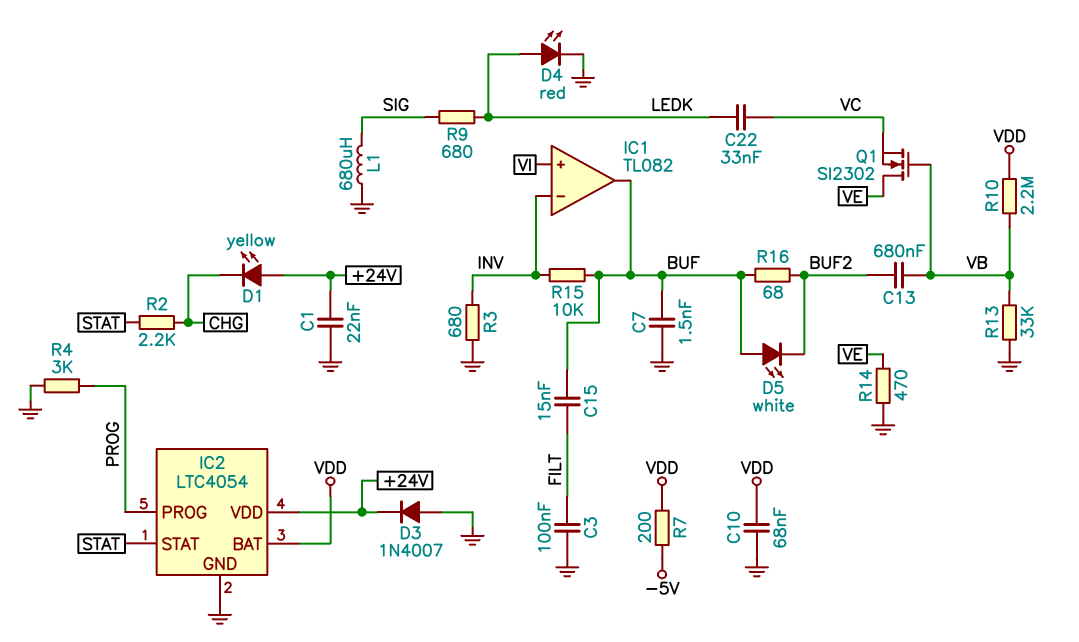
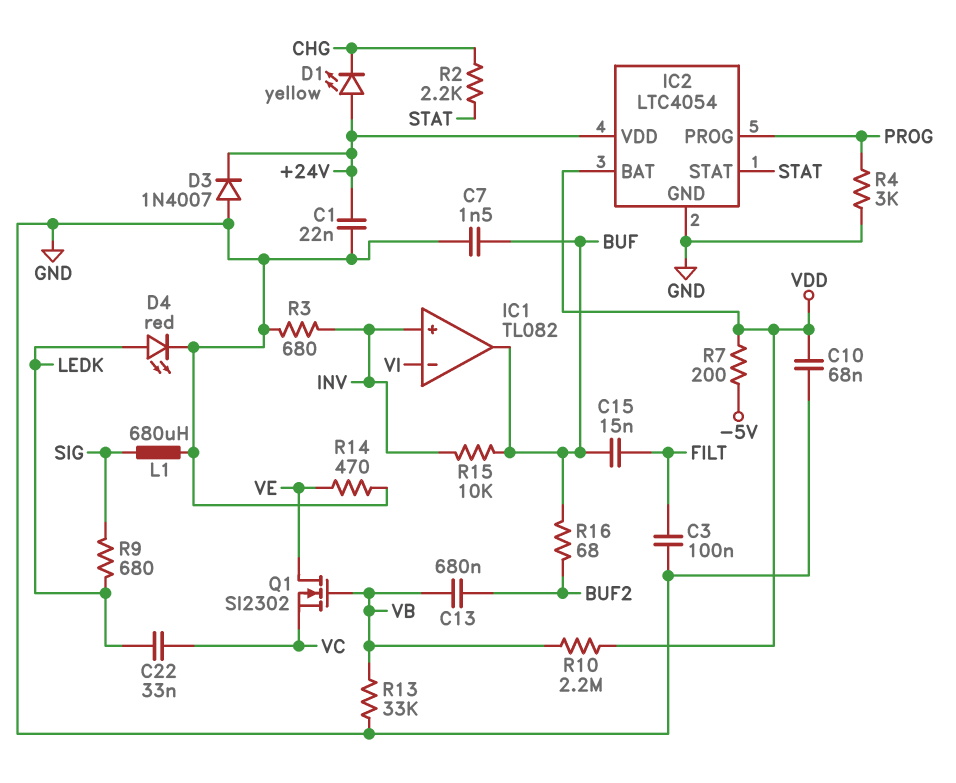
D5: LED white (A BUF, K BUF2) -> none
IC1 pin in+: VI -> INV
IC1 pin in-: INV -> VI

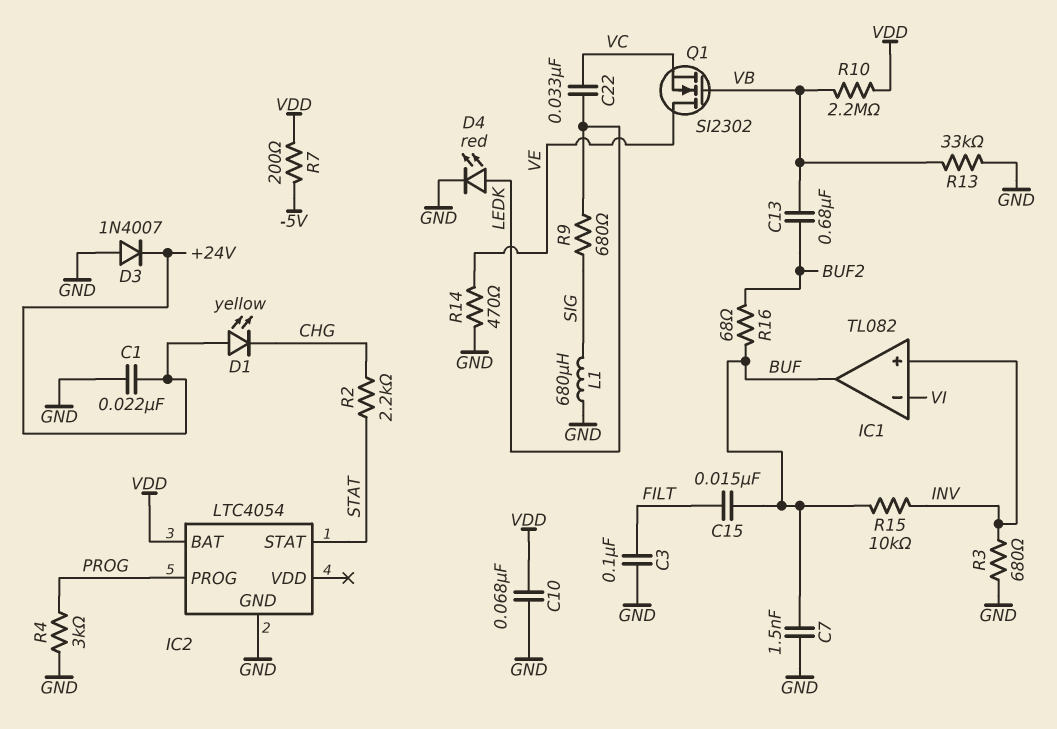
IC2 pin VDD: +24V -> none

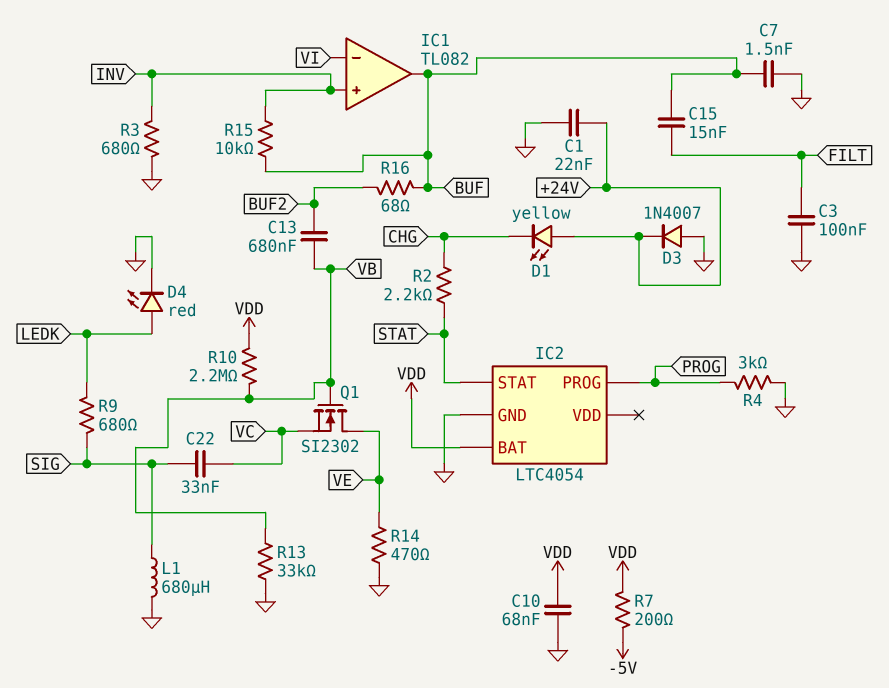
C22: 33nF (LEDK, VC) -> 33nF (SIG, VC)

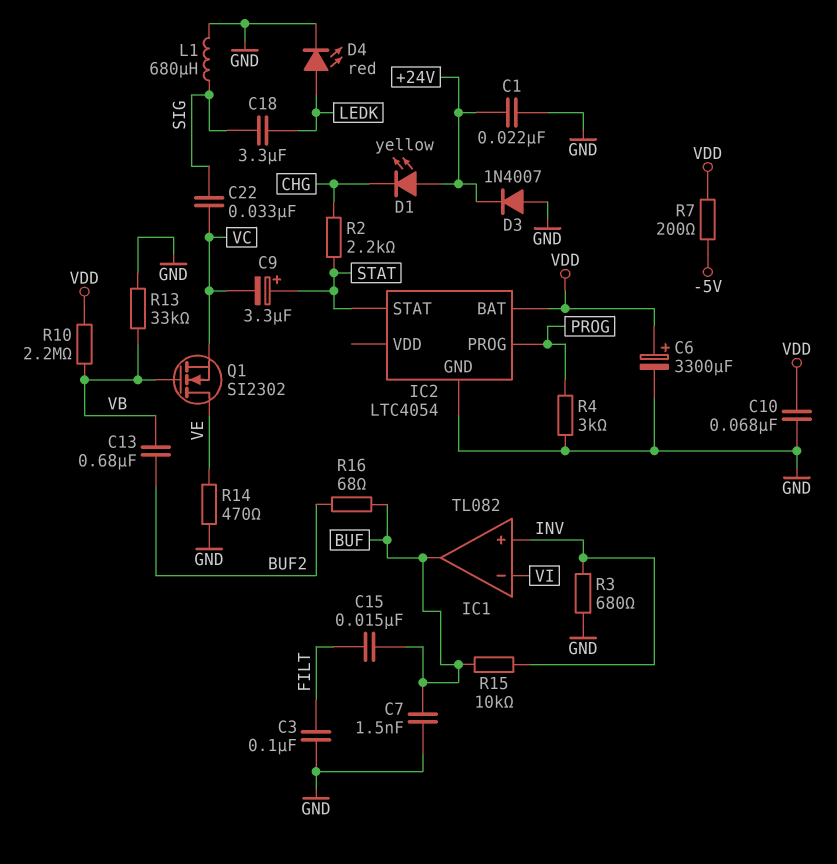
C6: none -> 3300uF (plus VDD, minus GND)
C9: none -> 3.3uF (plus STAT, minus VC)
C18: none -> 3.3uF (LEDK, SIG)
R9: 680 (LEDK, SIG) -> none

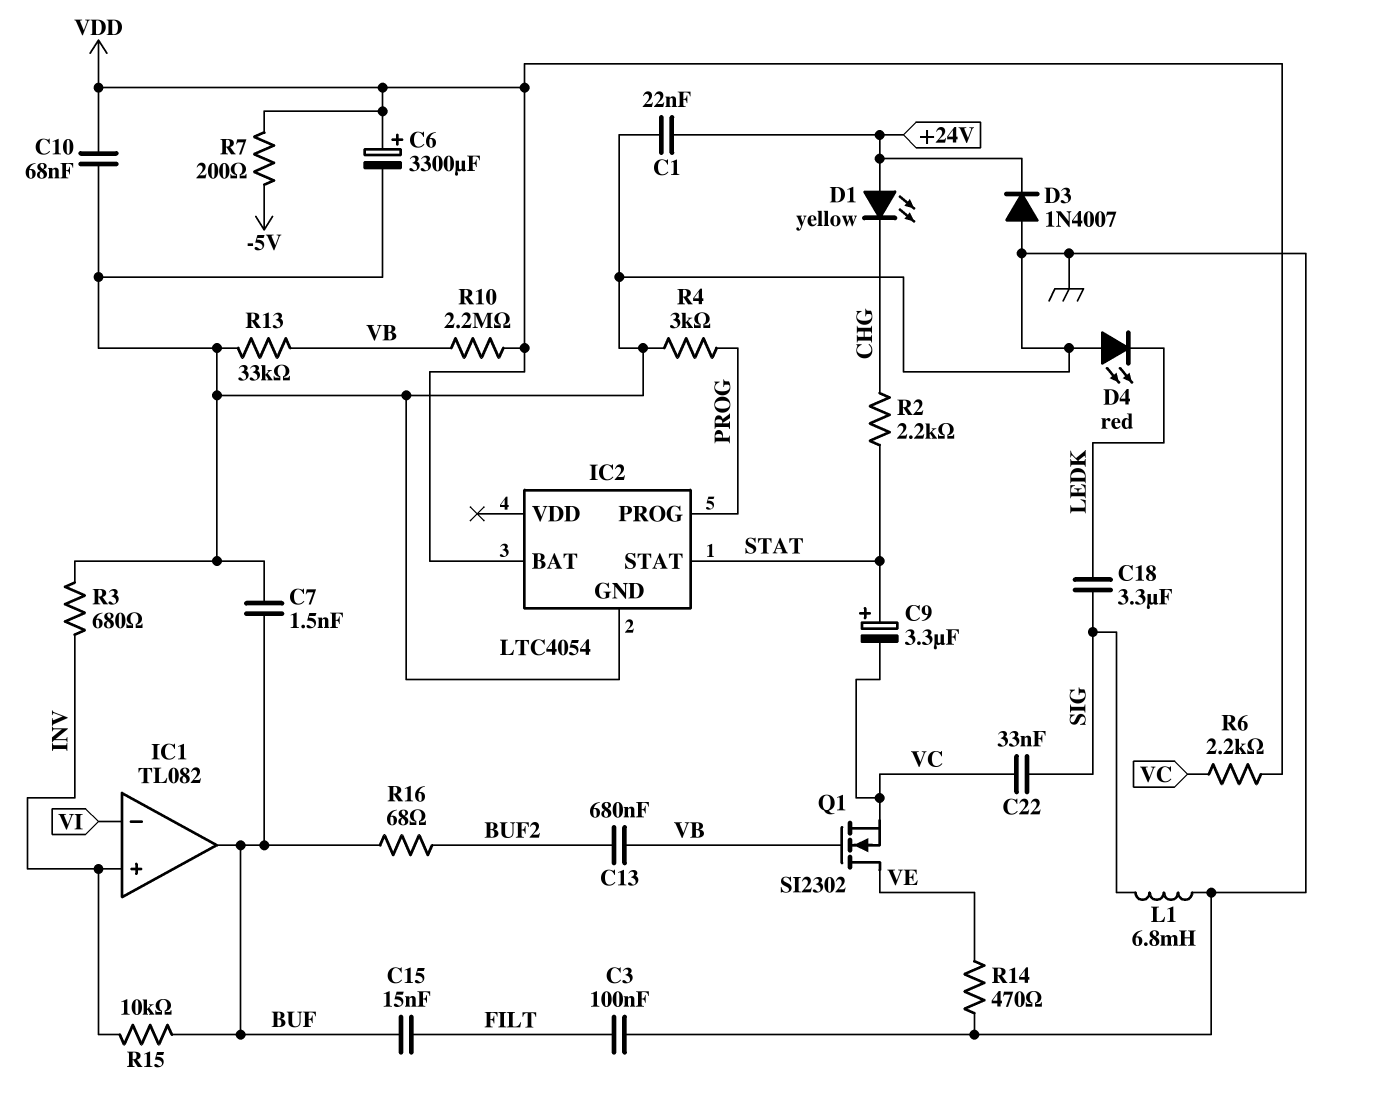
D4: LED red (A LEDK, K GND) -> LED red (A GND, K LEDK)
L1: 680uH (GND, SIG) -> 6.8mH (GND, SIG)
R6: none -> 2.2k (VC, VDD)

